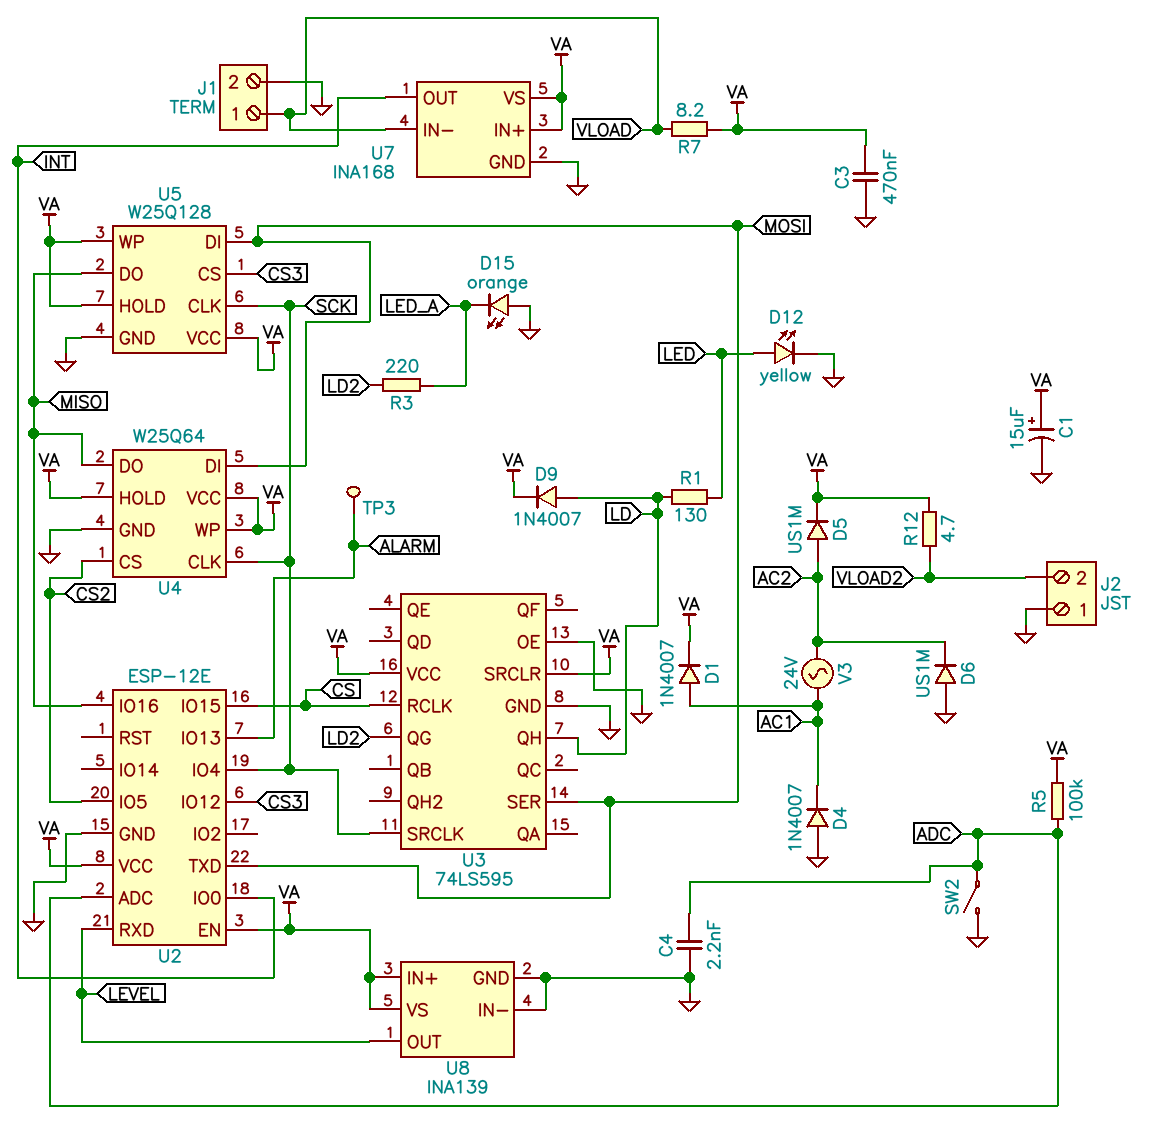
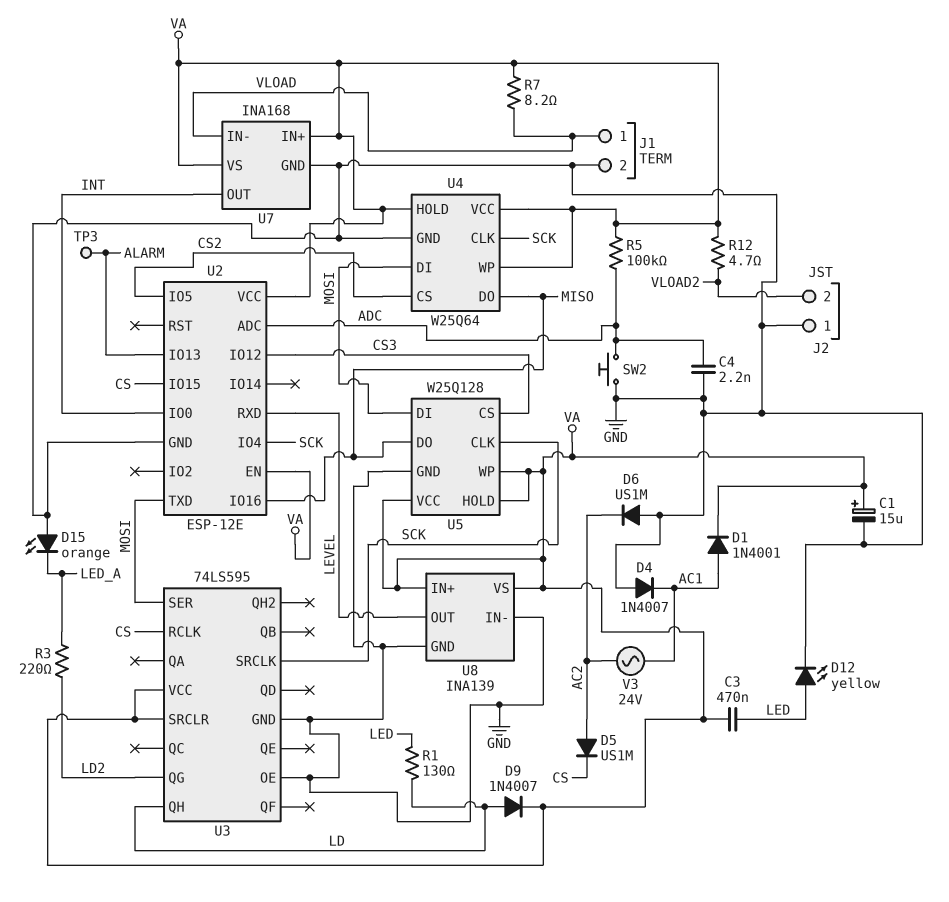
C3: 470nF (GND, VA) -> 470nF (LED, VA)
D1: diode 1N4007 (A AC1, K VA) -> diode 1N4001 (A AC1, K VA)
D5: diode US1M (A AC2, K VA) -> diode US1M (A AC2, K CS)
SW2: switch (ADC, GND) -> button (ADC, GND)

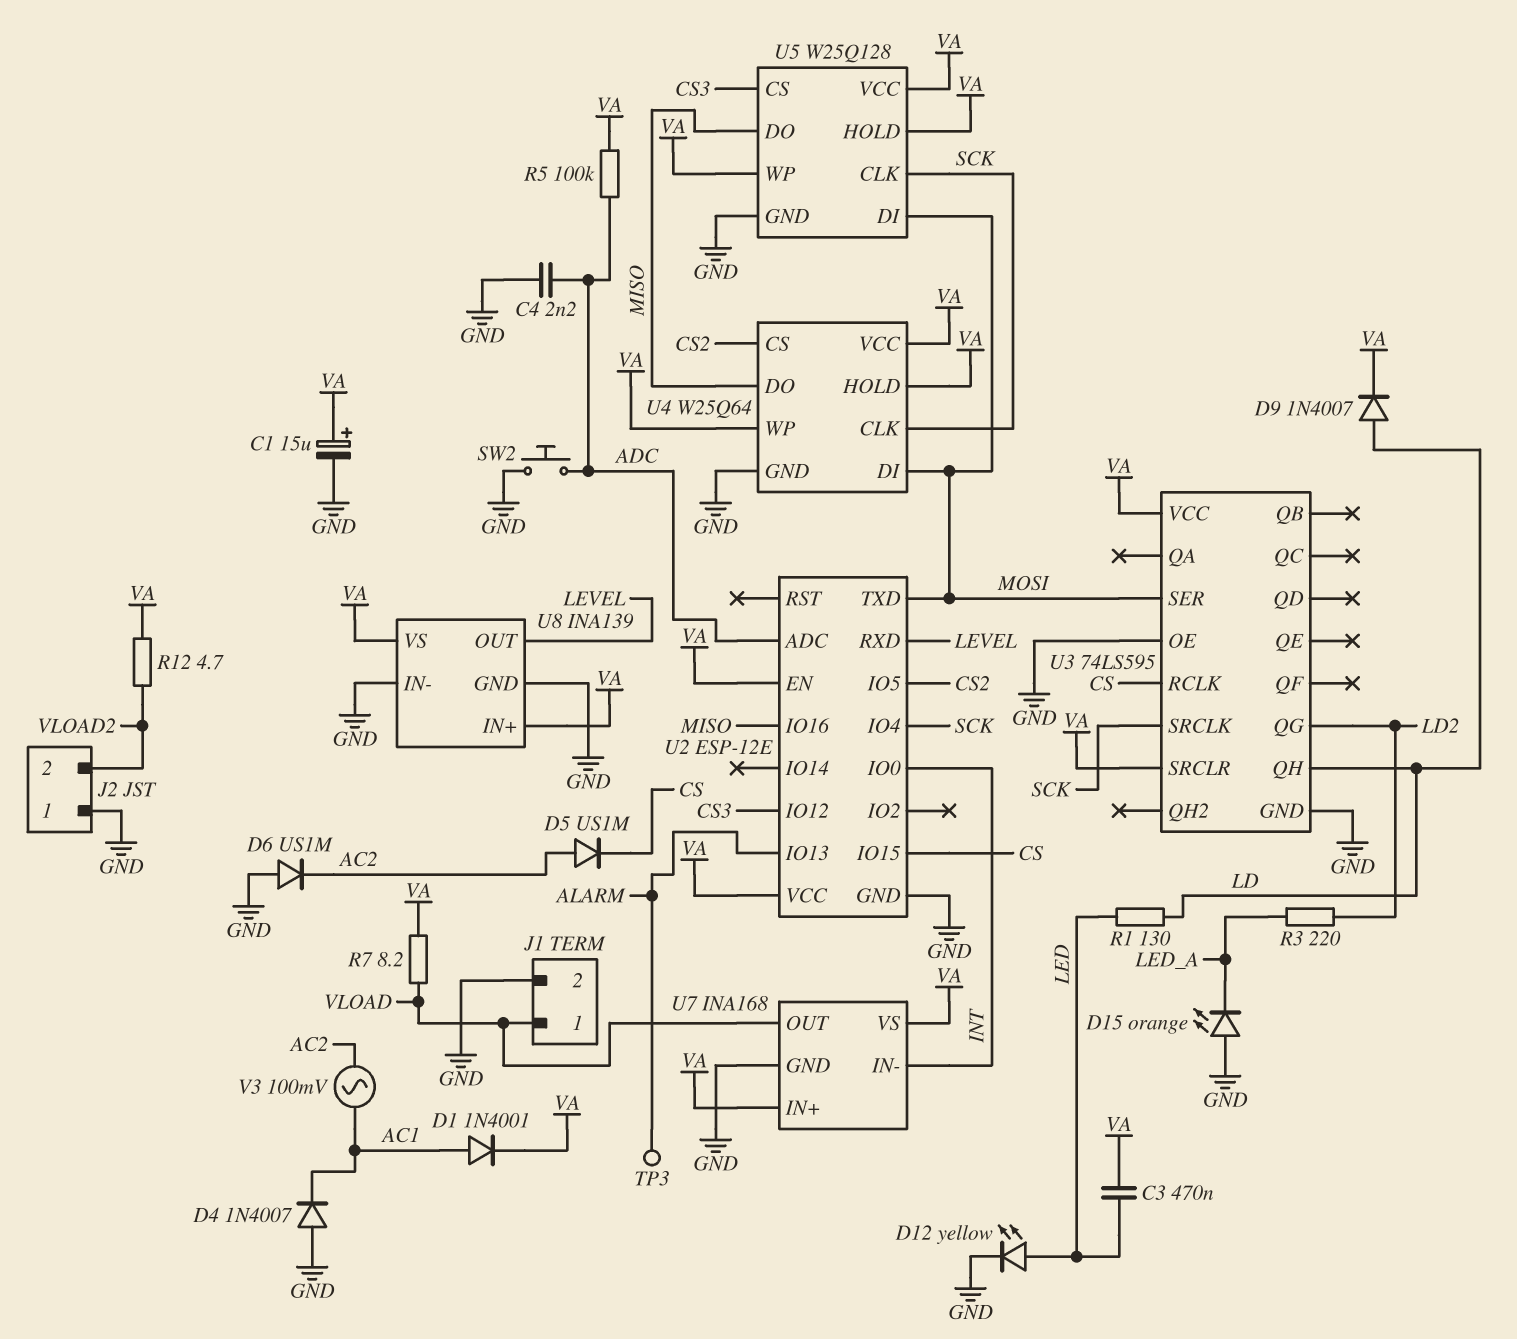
U7 pin IN-: VLOAD -> INT
U7 pin OUT: INT -> VLOAD
V3: AC 24V (AC1, AC2) -> AC 100mV (AC1, AC2)

